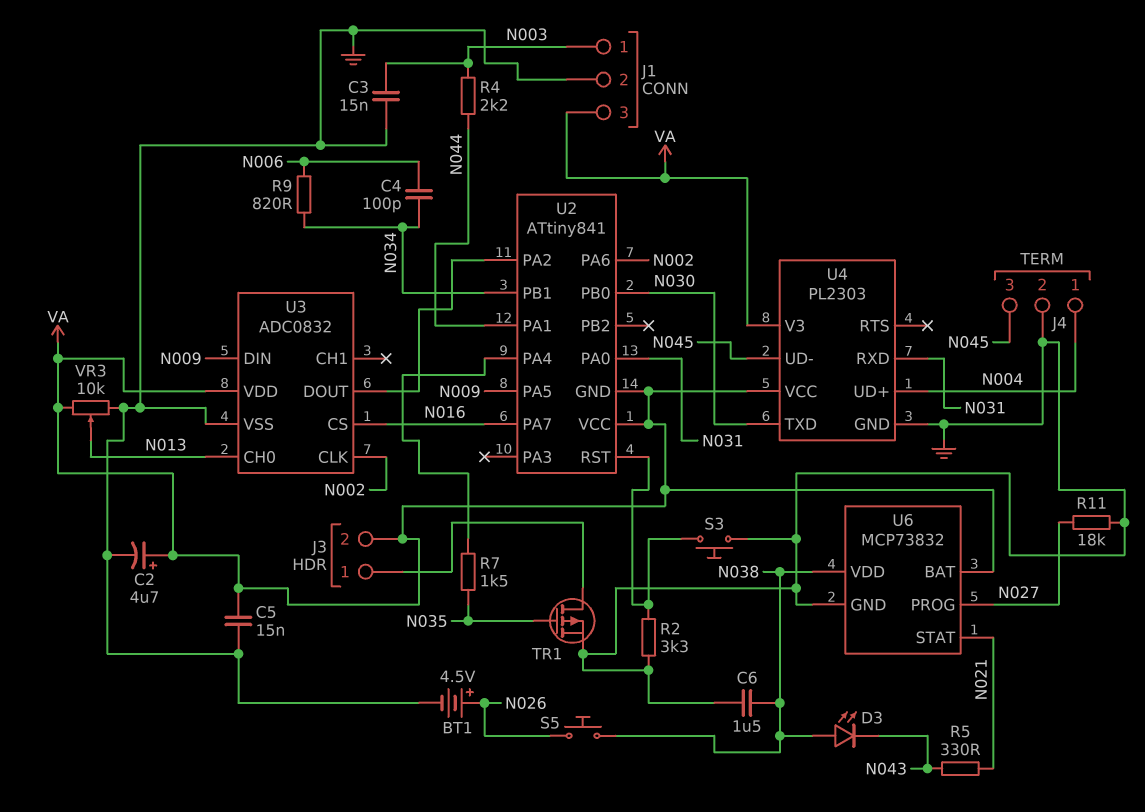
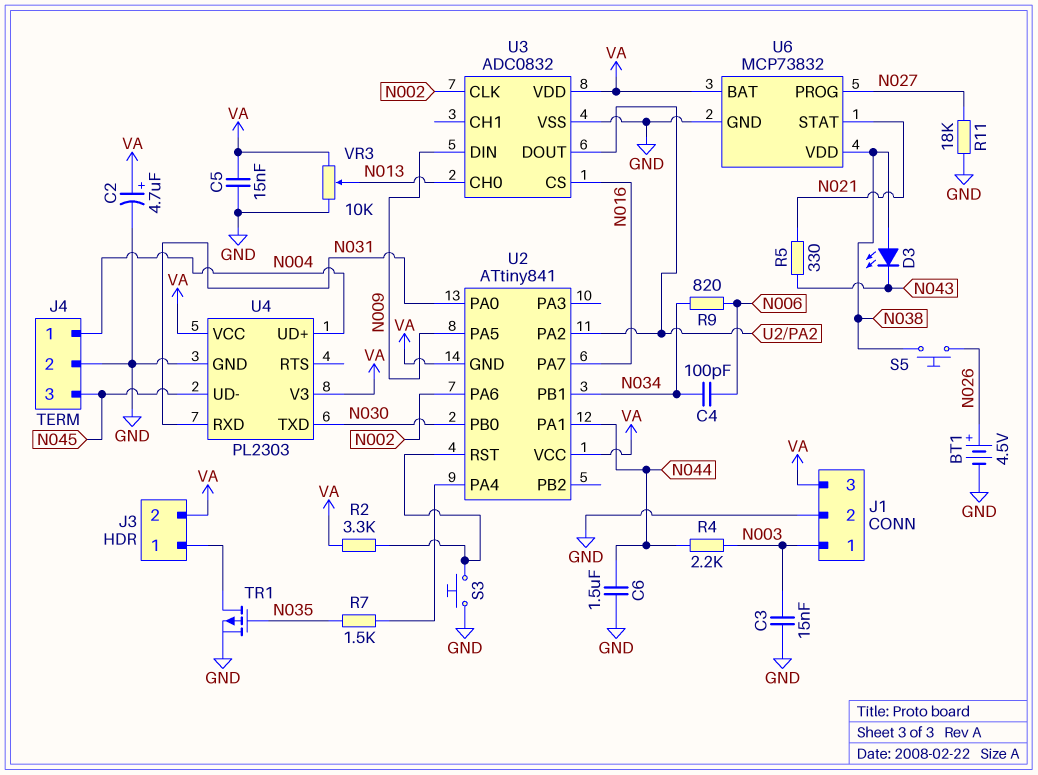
C6: 1.5uF (GND, N038) -> 1.5uF (GND, N044)
R2: 3.3k (GND, U2/RST) -> 3.3k (U2/RST, VA)

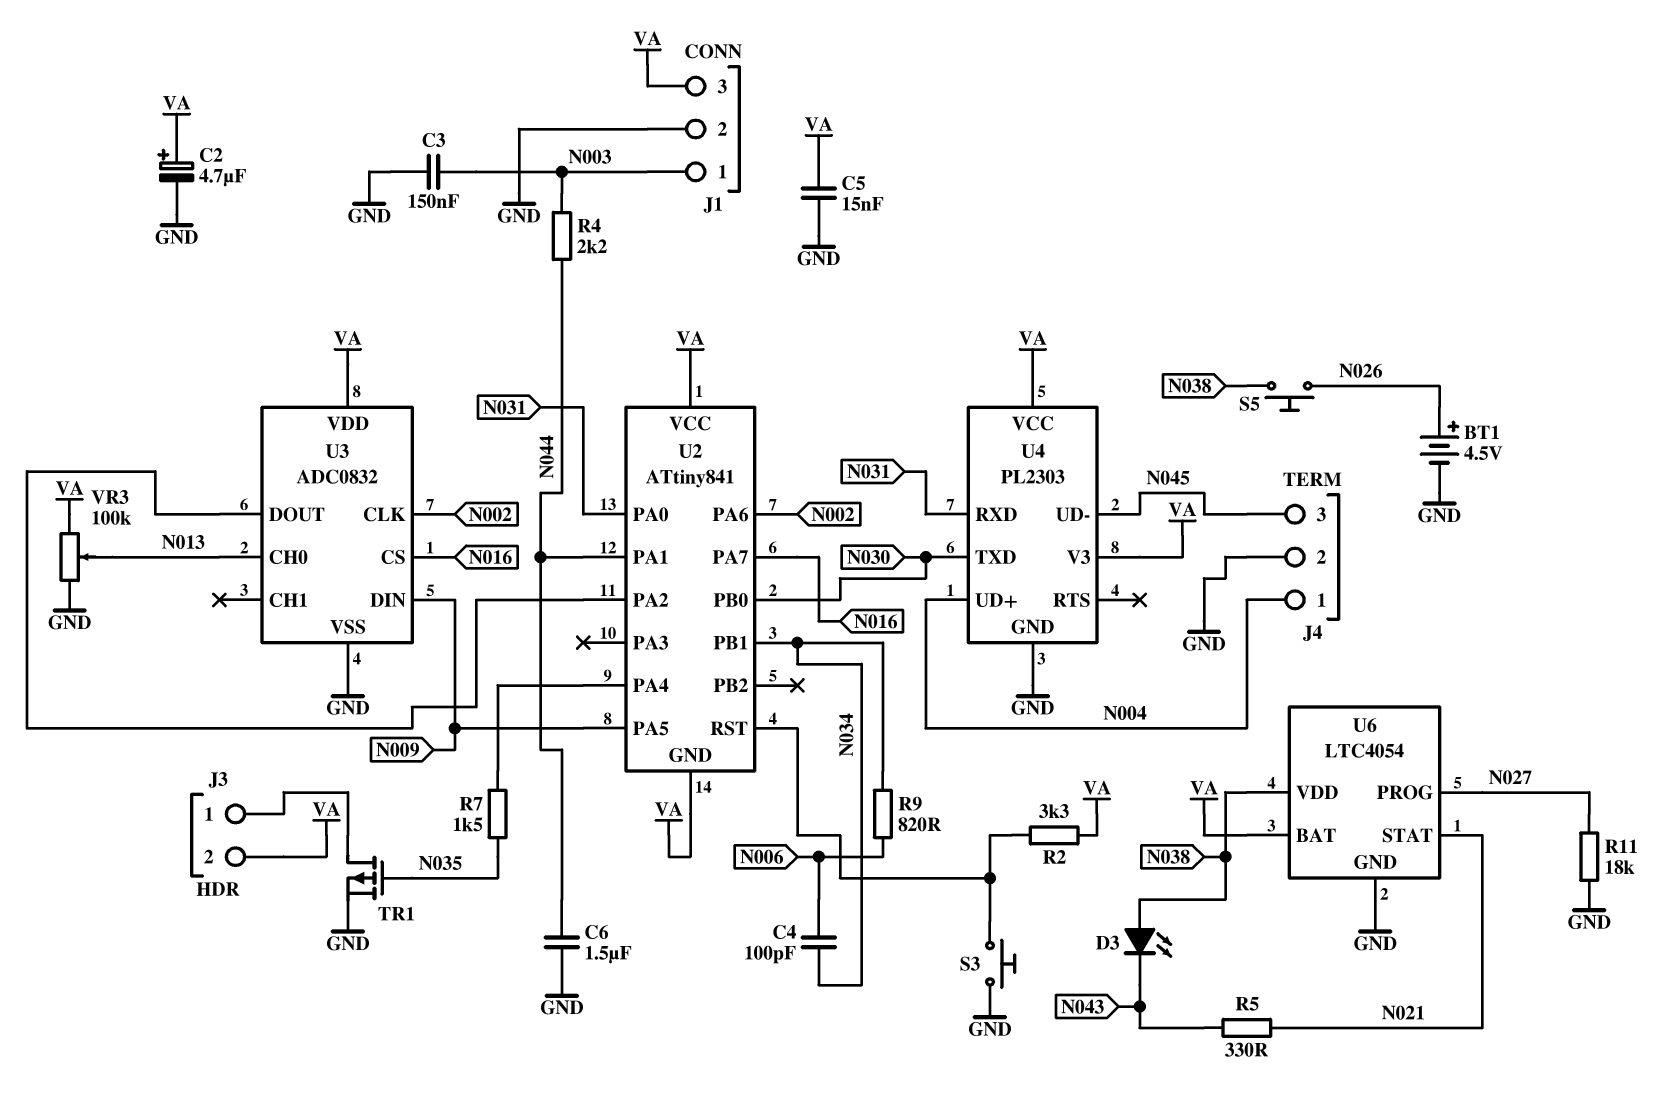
C3: 15nF (GND, N003) -> 150nF (GND, N003)
U6: MCP73832 -> LTC4054
VR3: 10k (GND, VA, wiper N013) -> 100k (GND, VA, wiper N013)

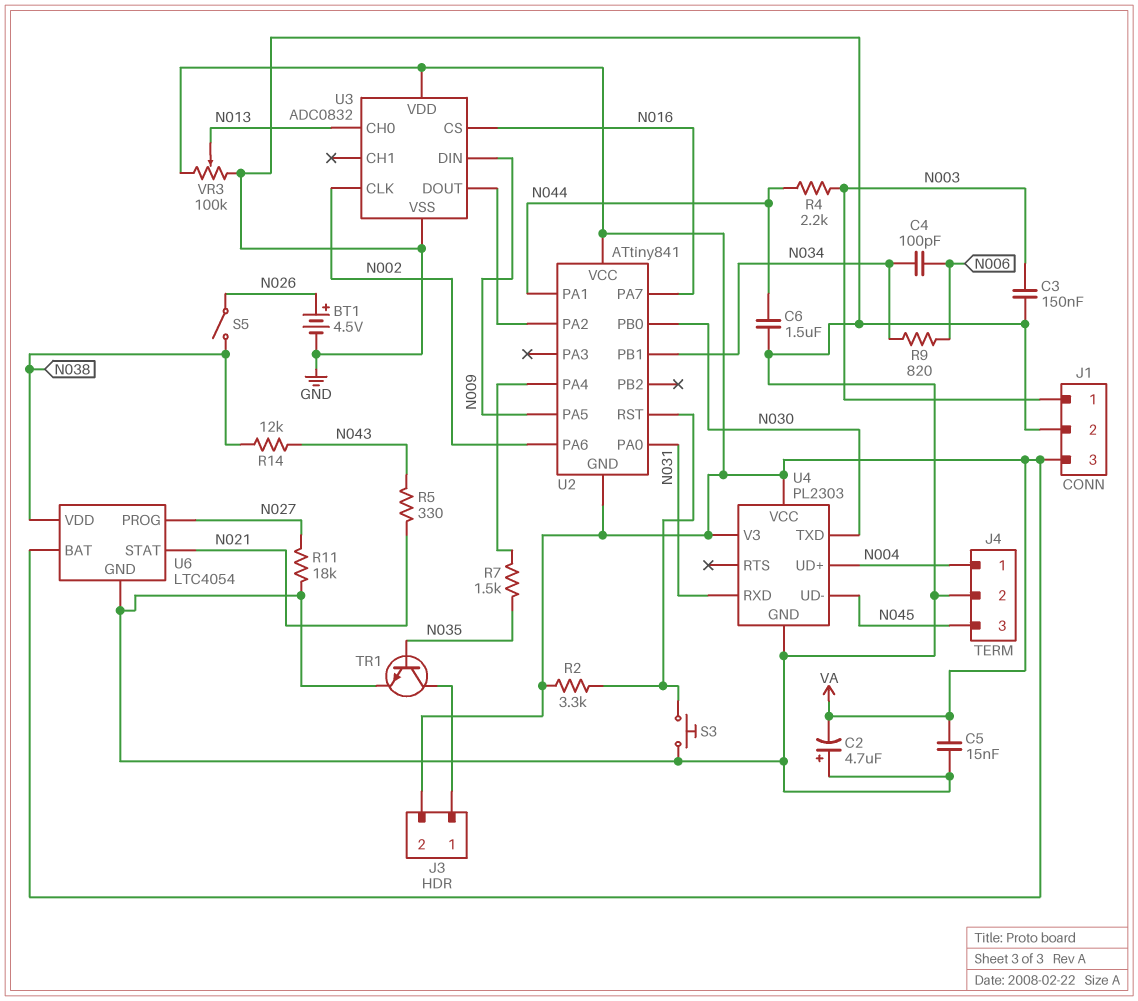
C2: 4.7uF (plus VA, minus GND) -> 4.7uF (plus GND, minus VA)
D3: LED (A N038, K N043) -> none
R14: none -> 12k (N038, N043)
S5: button (N026, N038) -> switch (N026, N038)
TR1: PMOS (G N035, D J3/1, S GND) -> NPN (B N035, C J3/1, E GND)

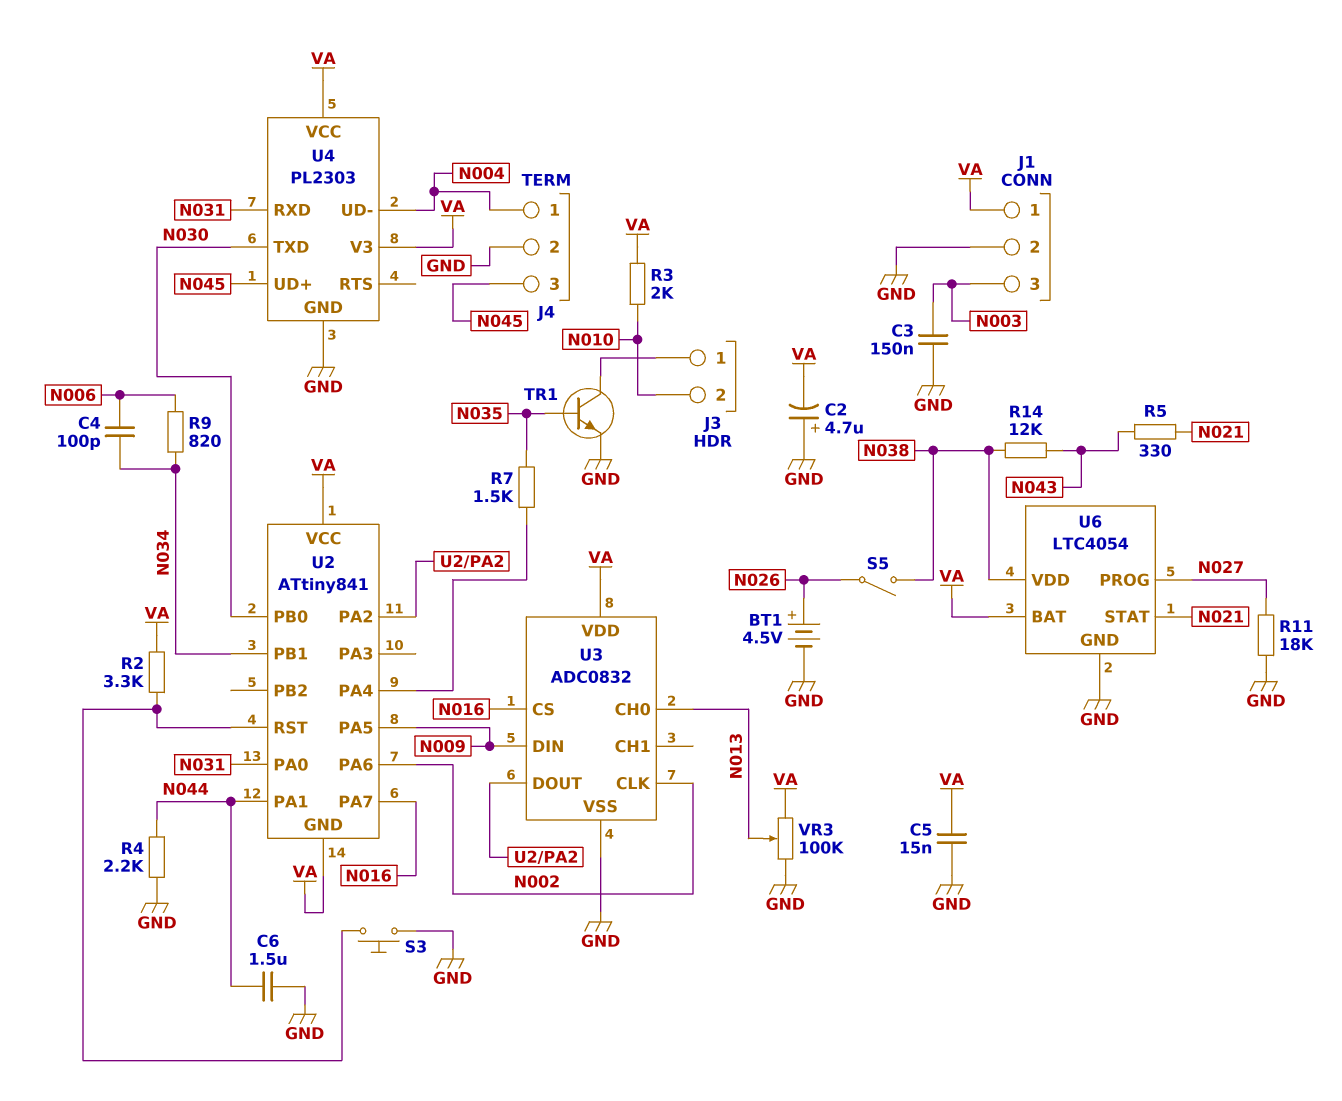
J1 pin 1: N003 -> VA
J1 pin 3: VA -> N003
J3 pin 2: VA -> N010
R3: none -> 2k (N010, VA)
R4: 2.2k (N003, N044) -> 2.2k (GND, N044)
U4 pin UD+: N004 -> N045
U4 pin UD-: N045 -> N004

